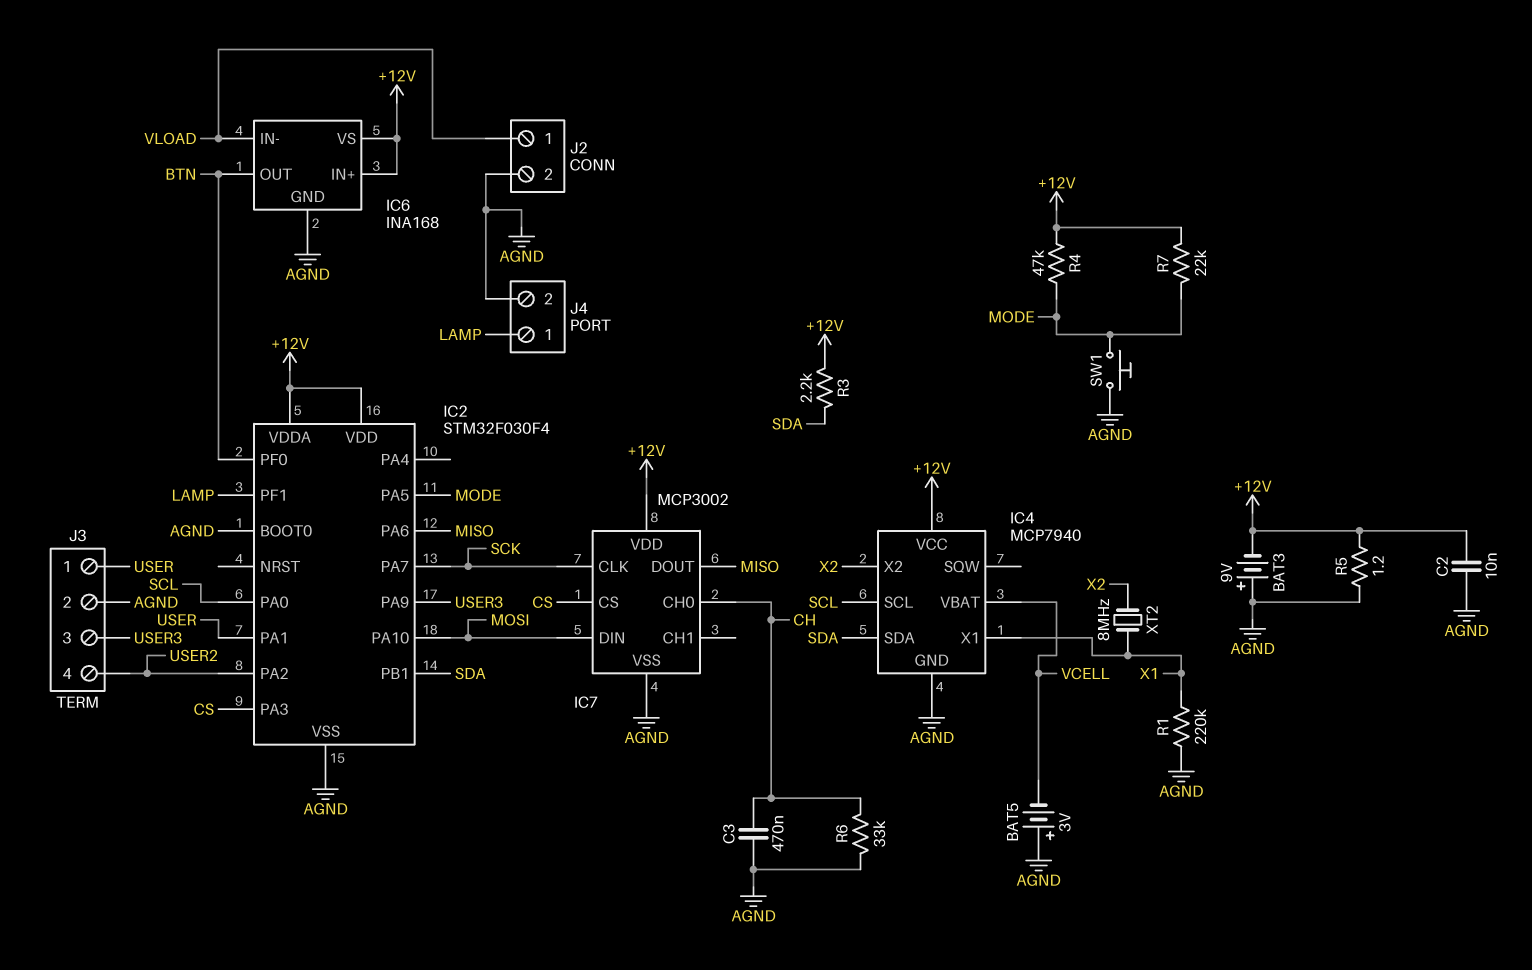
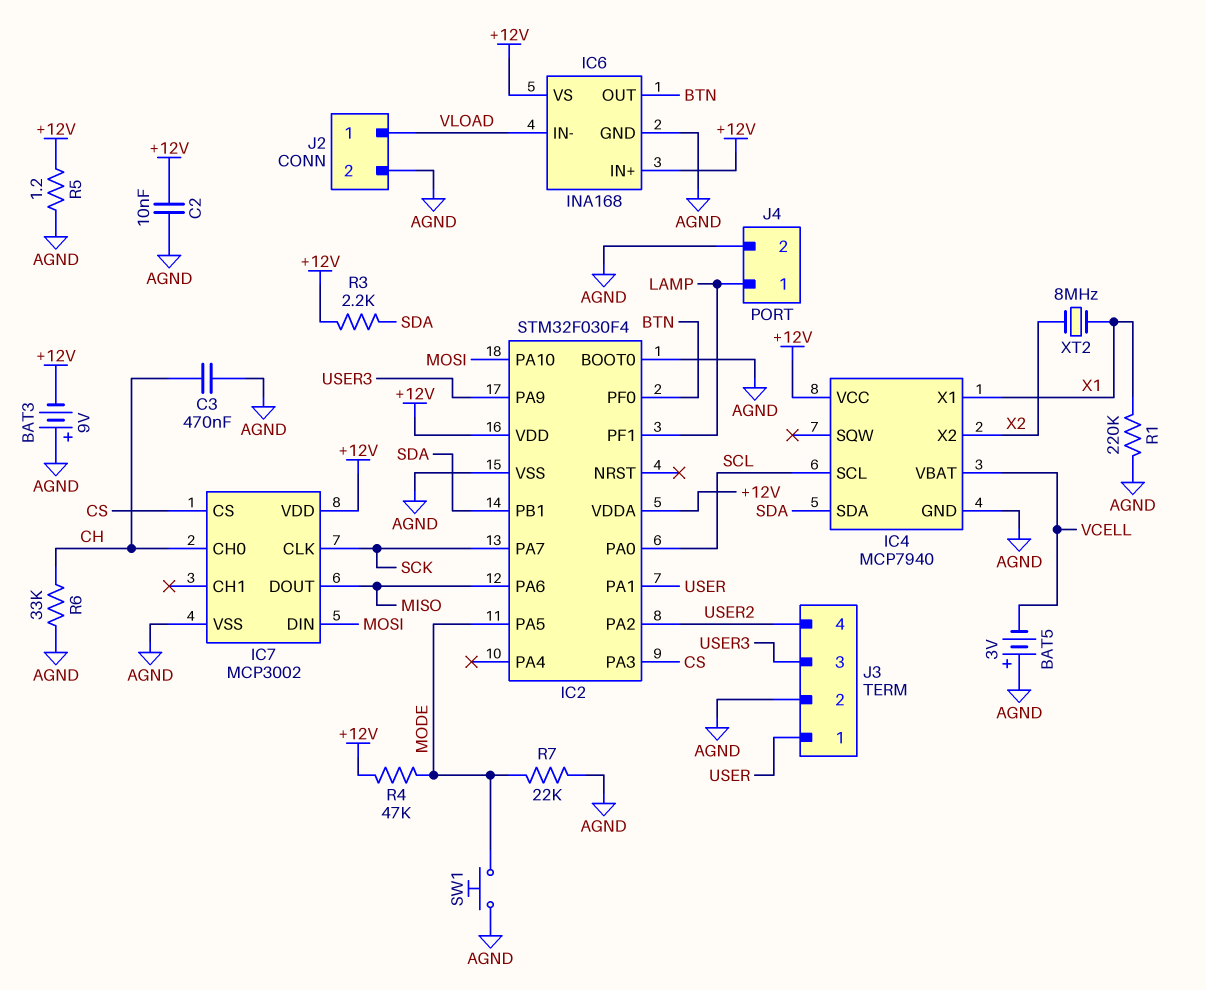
R7: 22k (+12V, MODE) -> 22k (AGND, MODE)

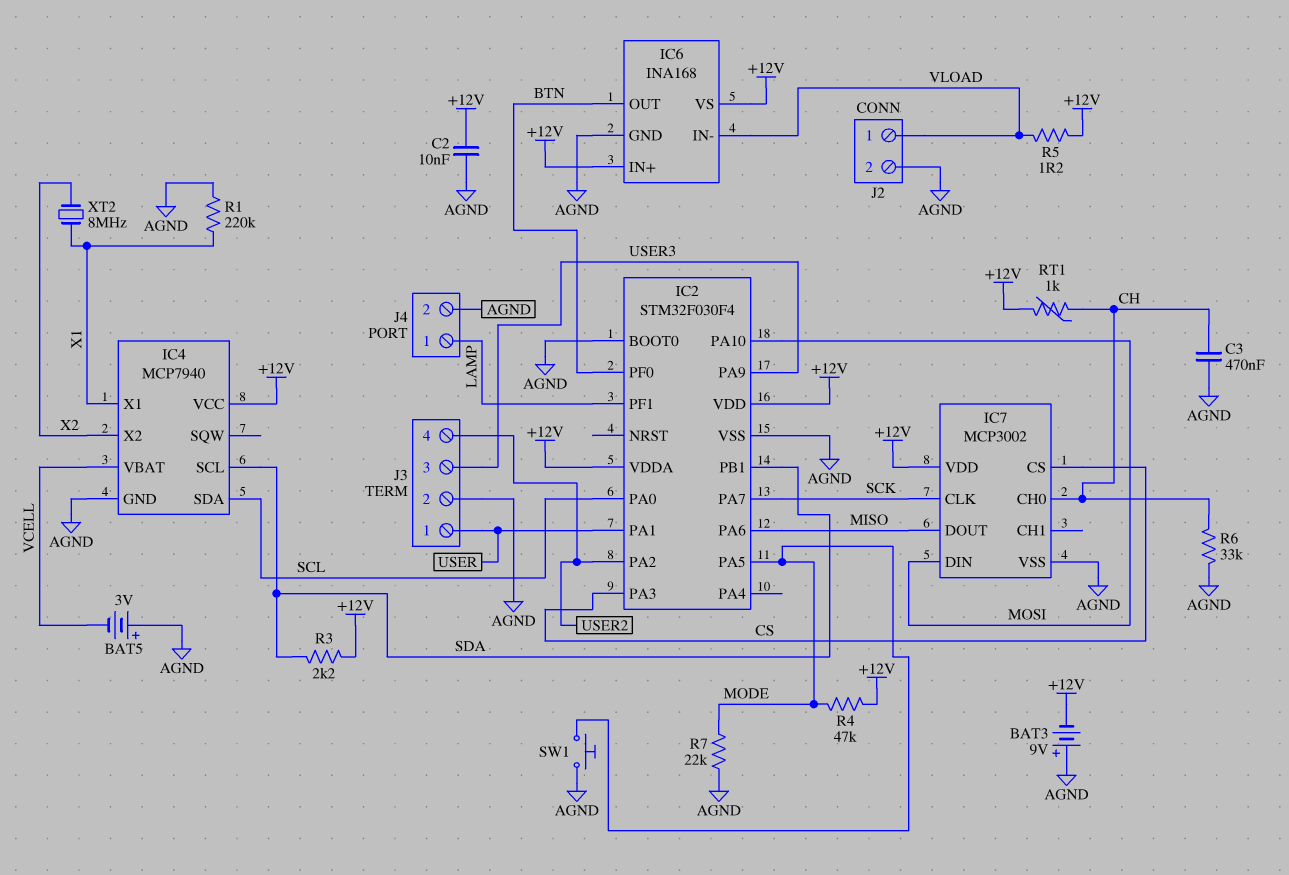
IC4 pin SCL: SCL -> SDA
IC4 pin SDA: SDA -> SCL
R5: 1.2 (+12V, AGND) -> 1.2 (+12V, VLOAD)
RT1: none -> 1k (+12V, CH)

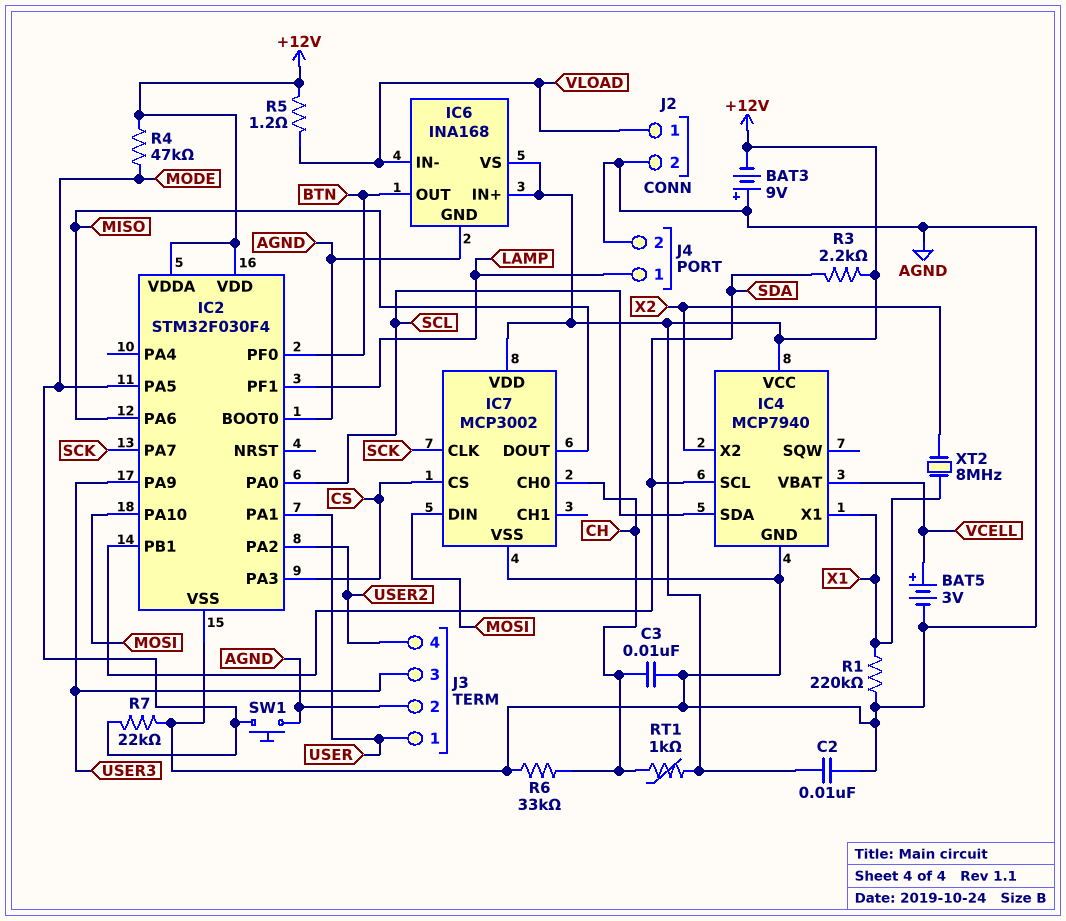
BAT5: 3V (plus AGND, minus VCELL) -> 3V (plus VCELL, minus AGND)
C3: 470nF (AGND, CH) -> 10nF (AGND, CH)

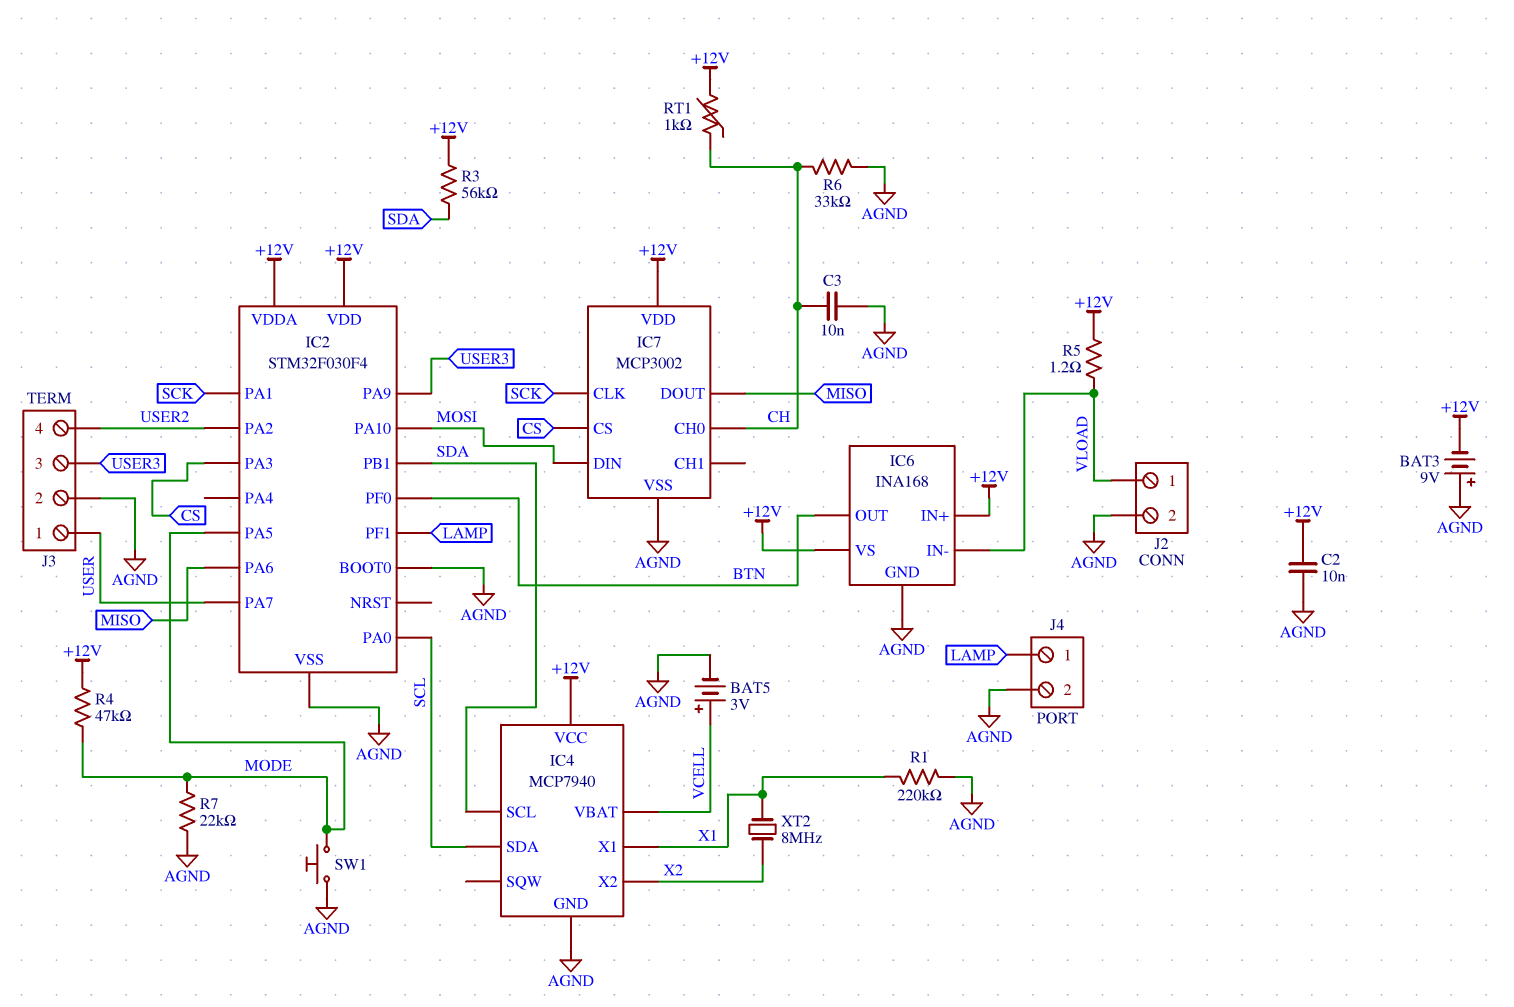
IC2 pin PA1: USER -> SCK
IC2 pin PA7: SCK -> USER
R3: 2.2k (+12V, SDA) -> 56k (+12V, SDA)

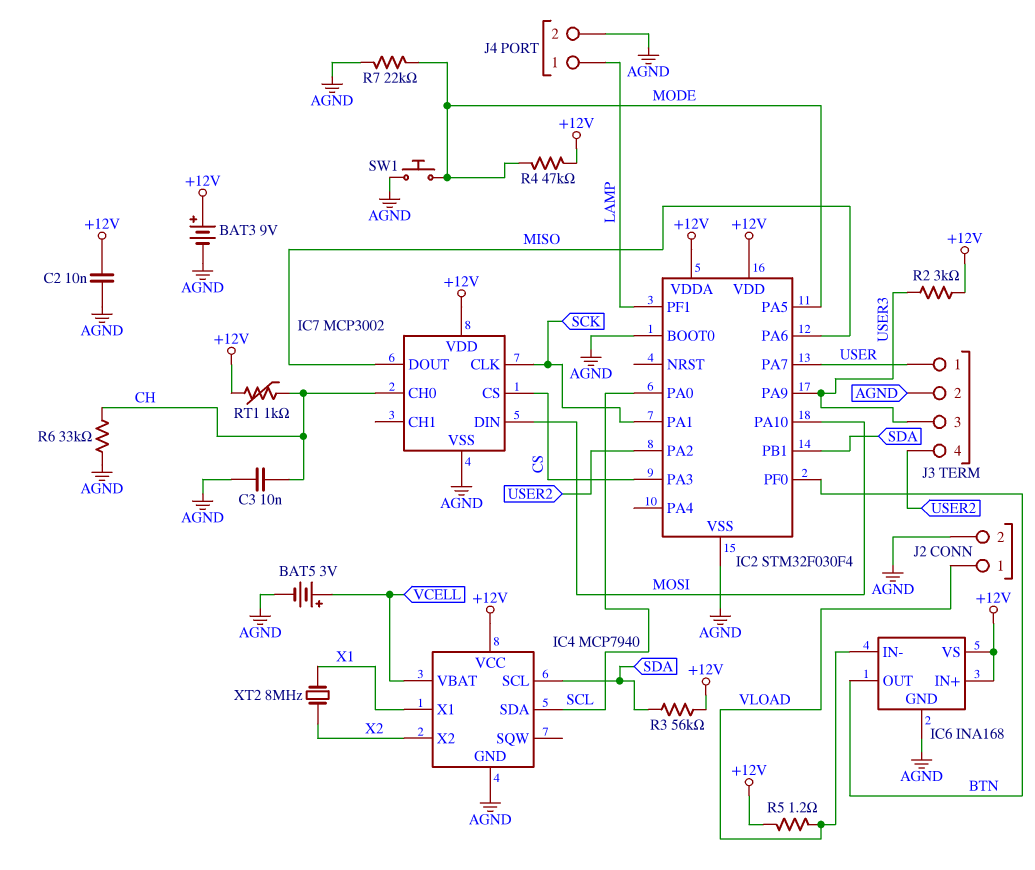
BAT3: 9V (plus AGND, minus +12V) -> 9V (plus +12V, minus AGND)
R1: 220k (AGND, X1) -> none
R2: none -> 3k (+12V, USER3)

